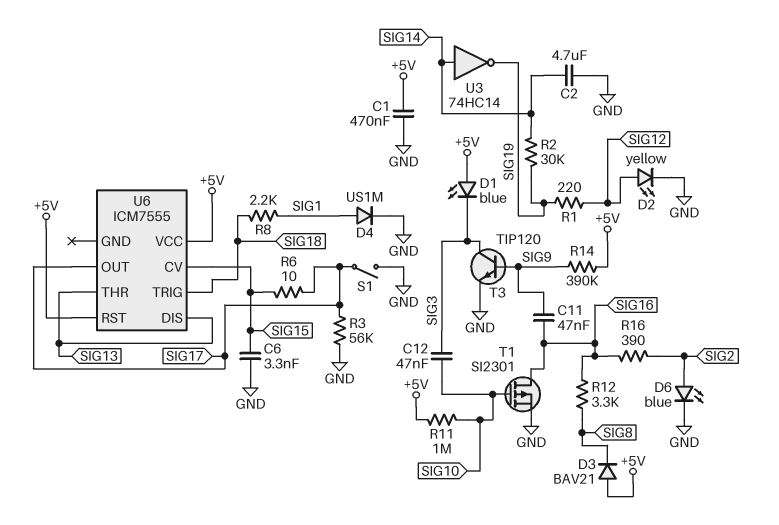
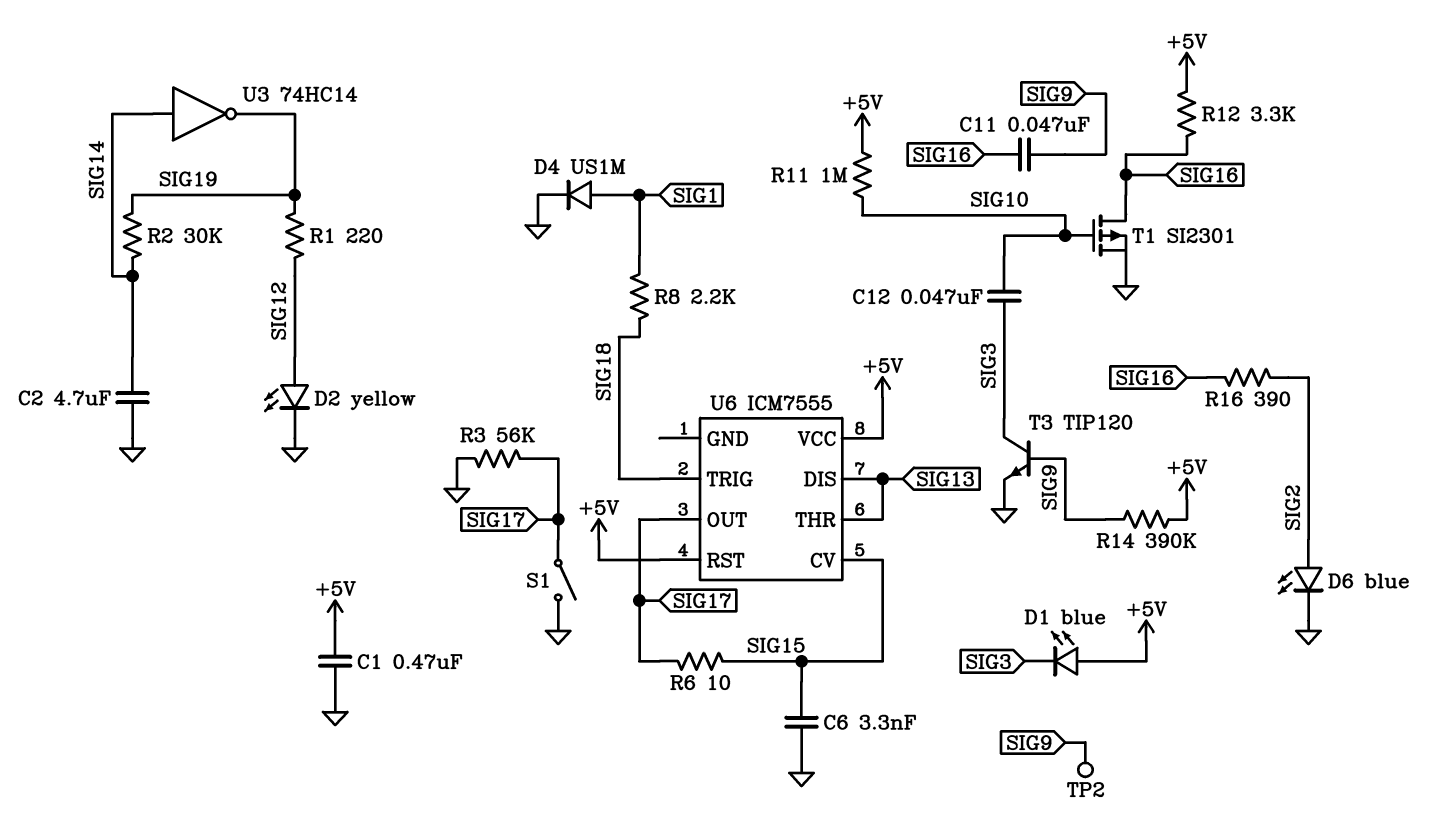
D3: diode BAV21 (A +5V, K SIG8) -> none
R12: 3.3k (SIG8, SIG16) -> 3.3k (+5V, SIG16)
TP2: none -> test point (SIG9)

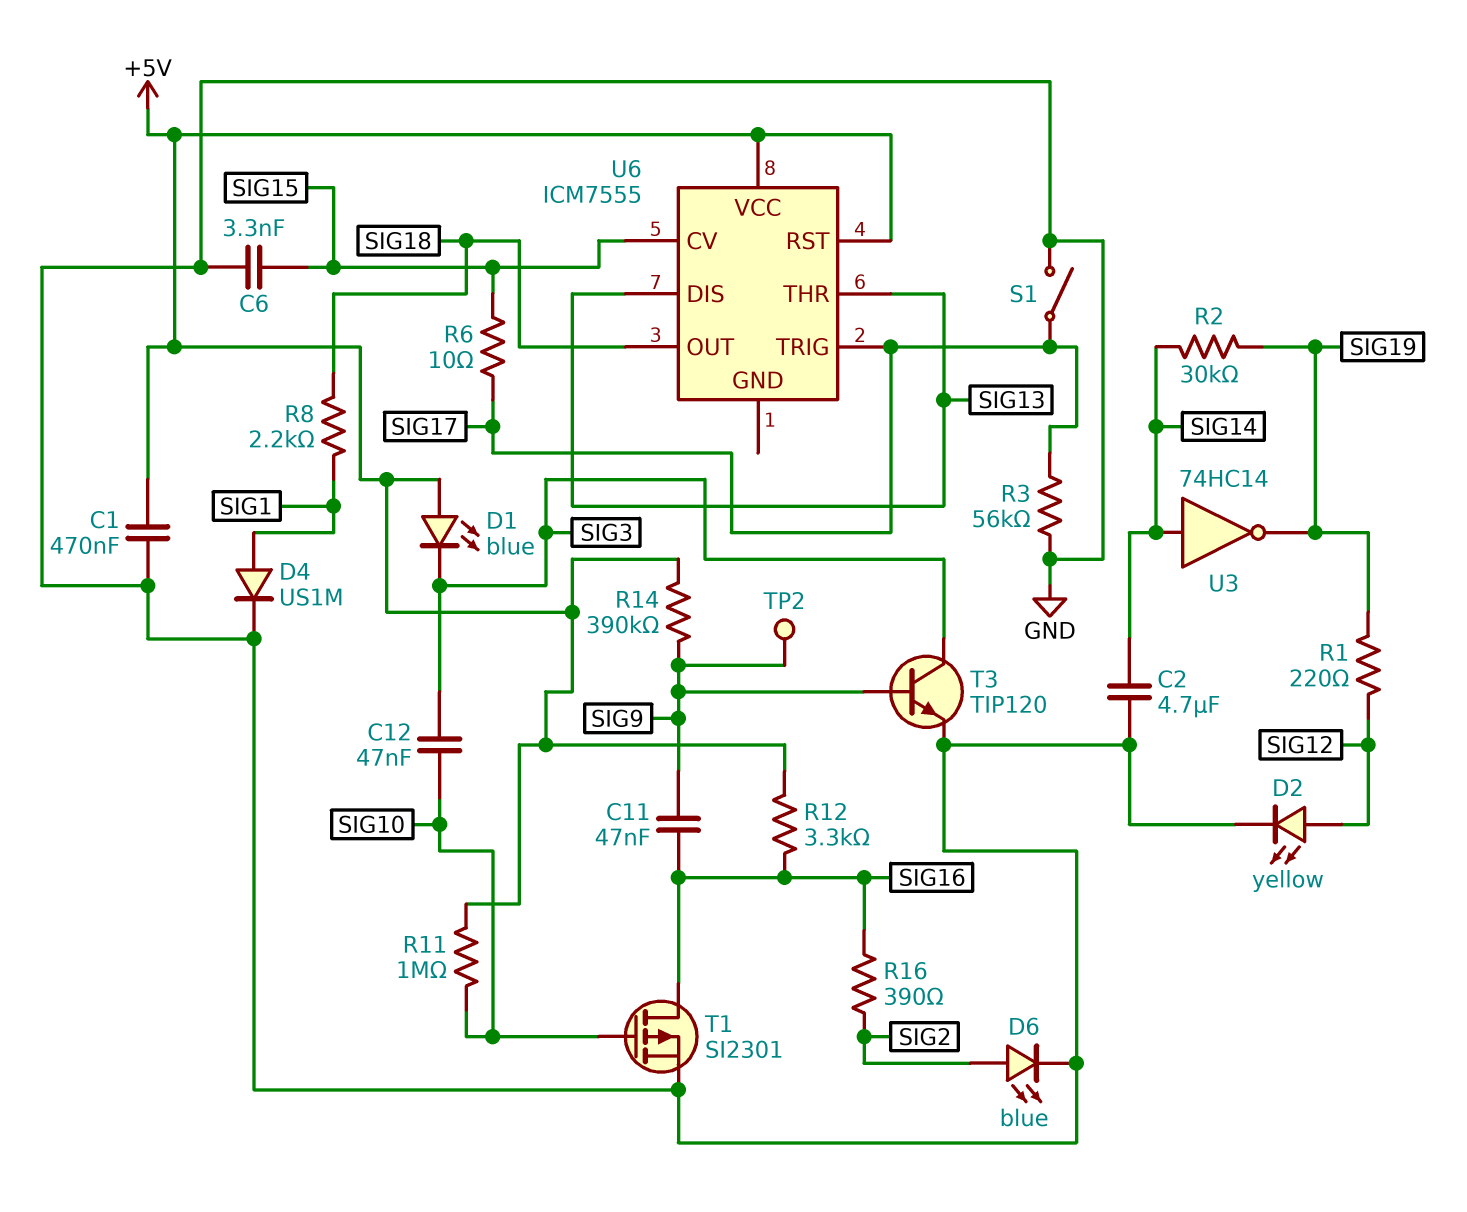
U6 pin OUT: SIG17 -> SIG18
U6 pin TRIG: SIG18 -> SIG17

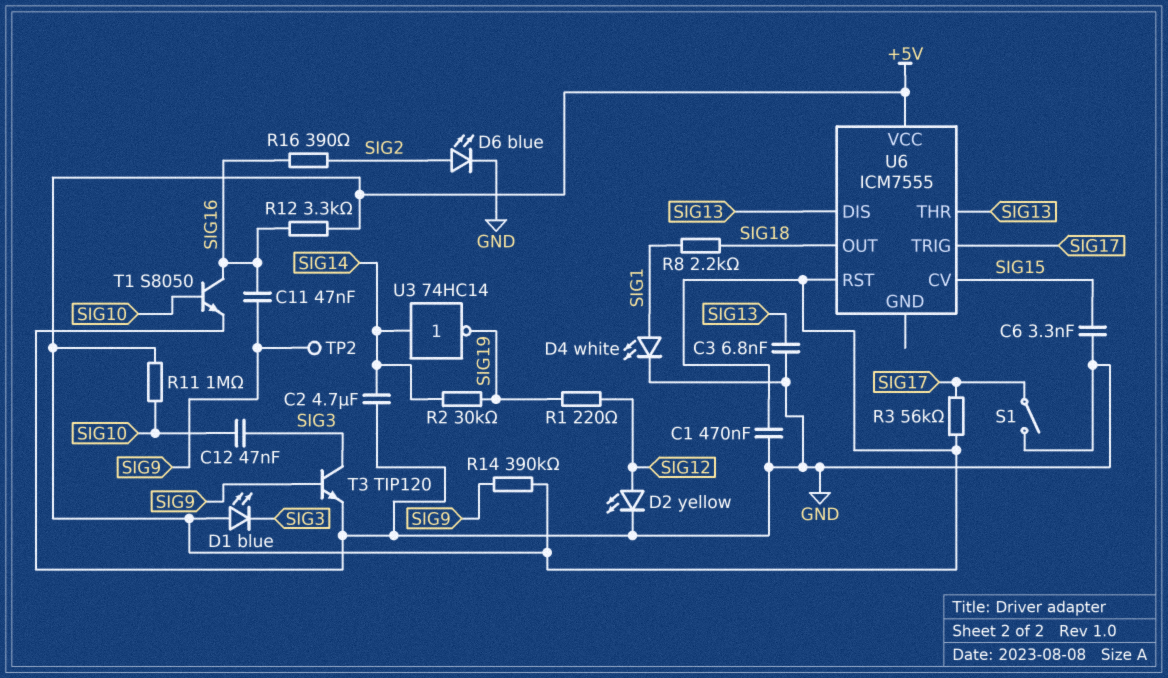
C3: none -> 6.8nF (GND, SIG13)
D4: diode US1M (A SIG1, K GND) -> LED white (A SIG1, K GND)
R3: 56k (GND, SIG17) -> 56k (+5V, SIG17)
R6: 10 (SIG15, SIG17) -> none
T1: PMOS SI2301 (G SIG10, D SIG16, S GND) -> NPN S8050 (B SIG10, C SIG16, E GND)

